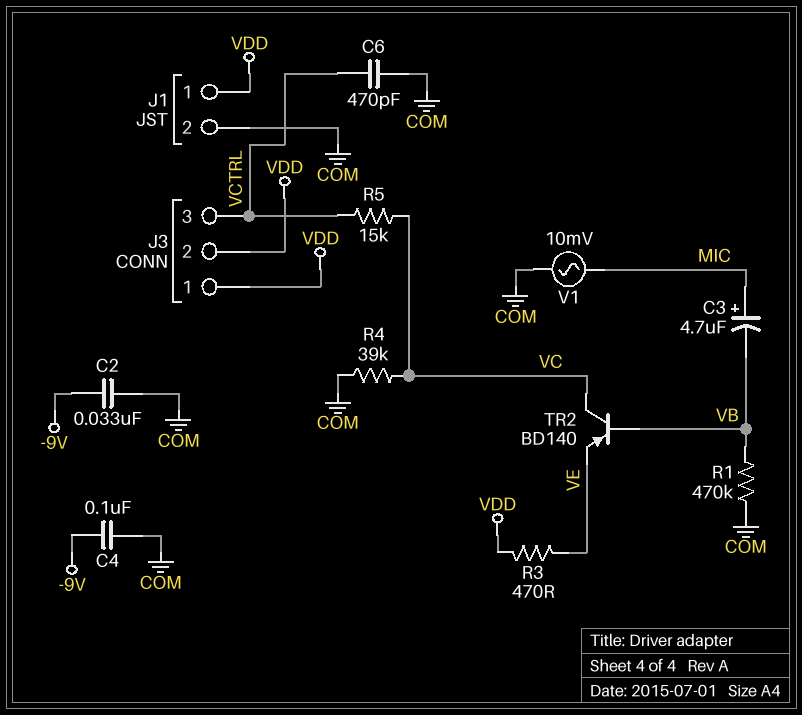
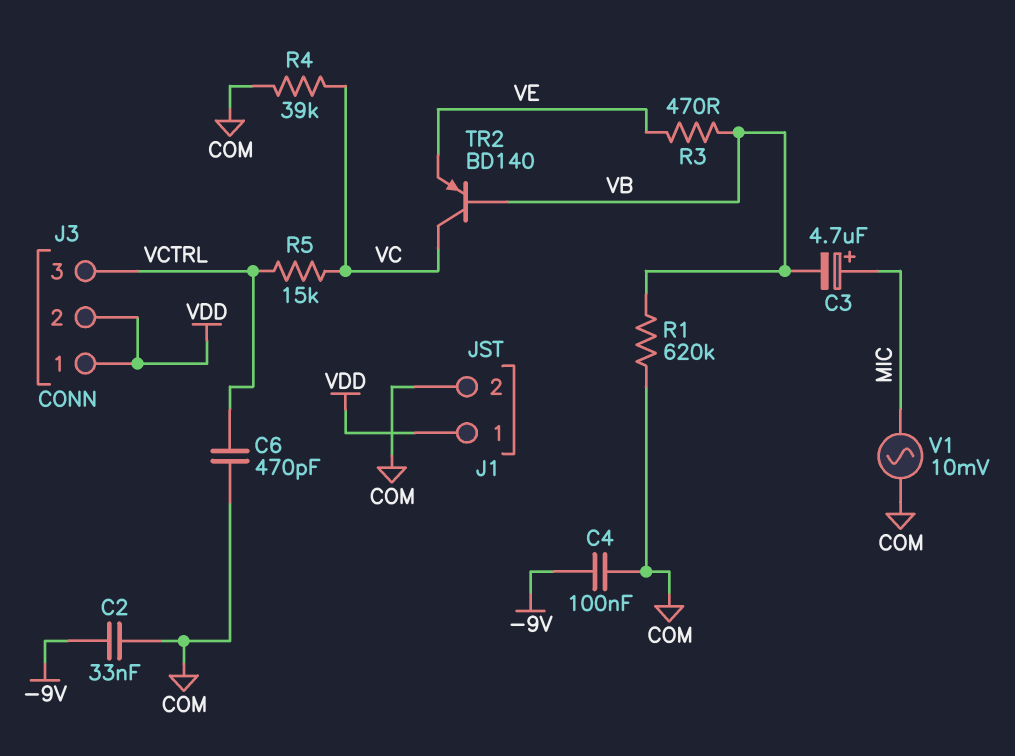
R1: 470k (COM, VB) -> 620k (COM, VB)
R3: 470 (VDD, VE) -> 470 (VB, VE)

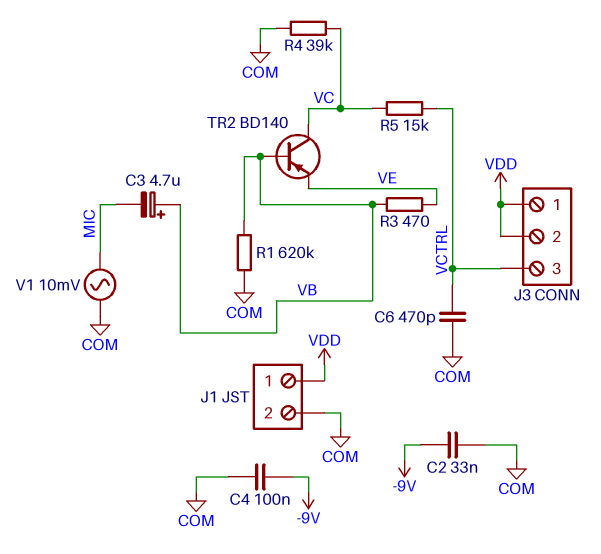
C3: 4.7uF (plus MIC, minus VB) -> 4.7uF (plus VB, minus MIC)

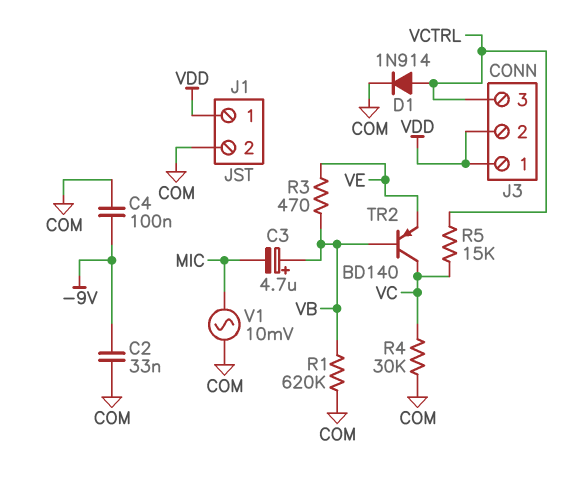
C6: 470pF (COM, VCTRL) -> none
D1: none -> diode 1N914 (A VCTRL, K COM)
R4: 39k (COM, VC) -> 30k (COM, VC)

